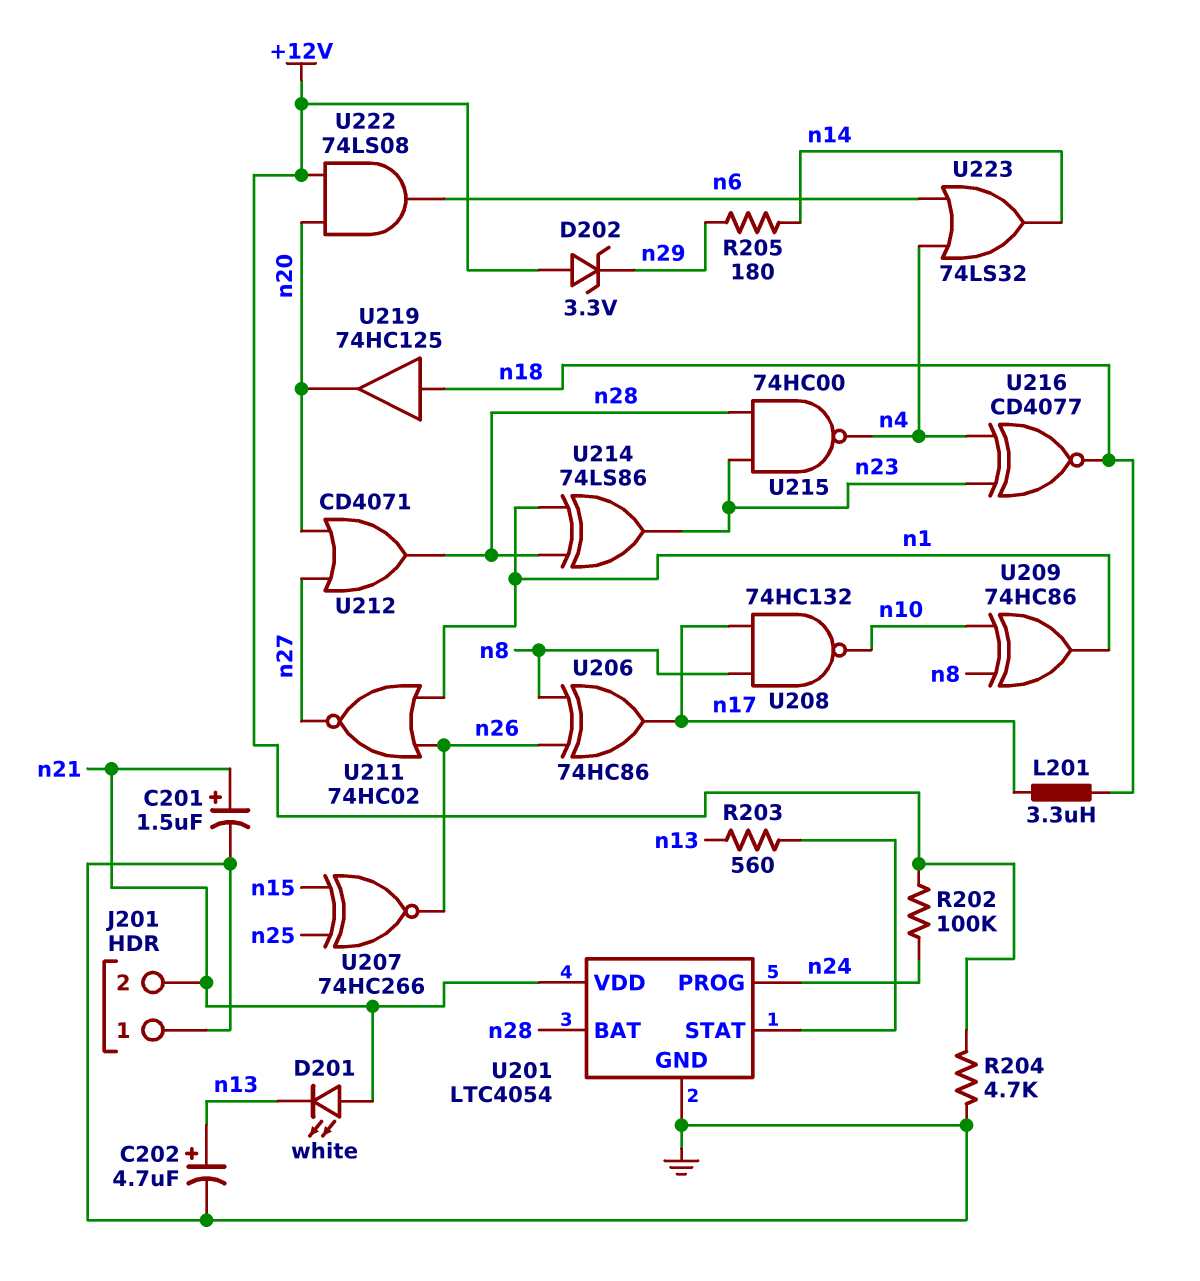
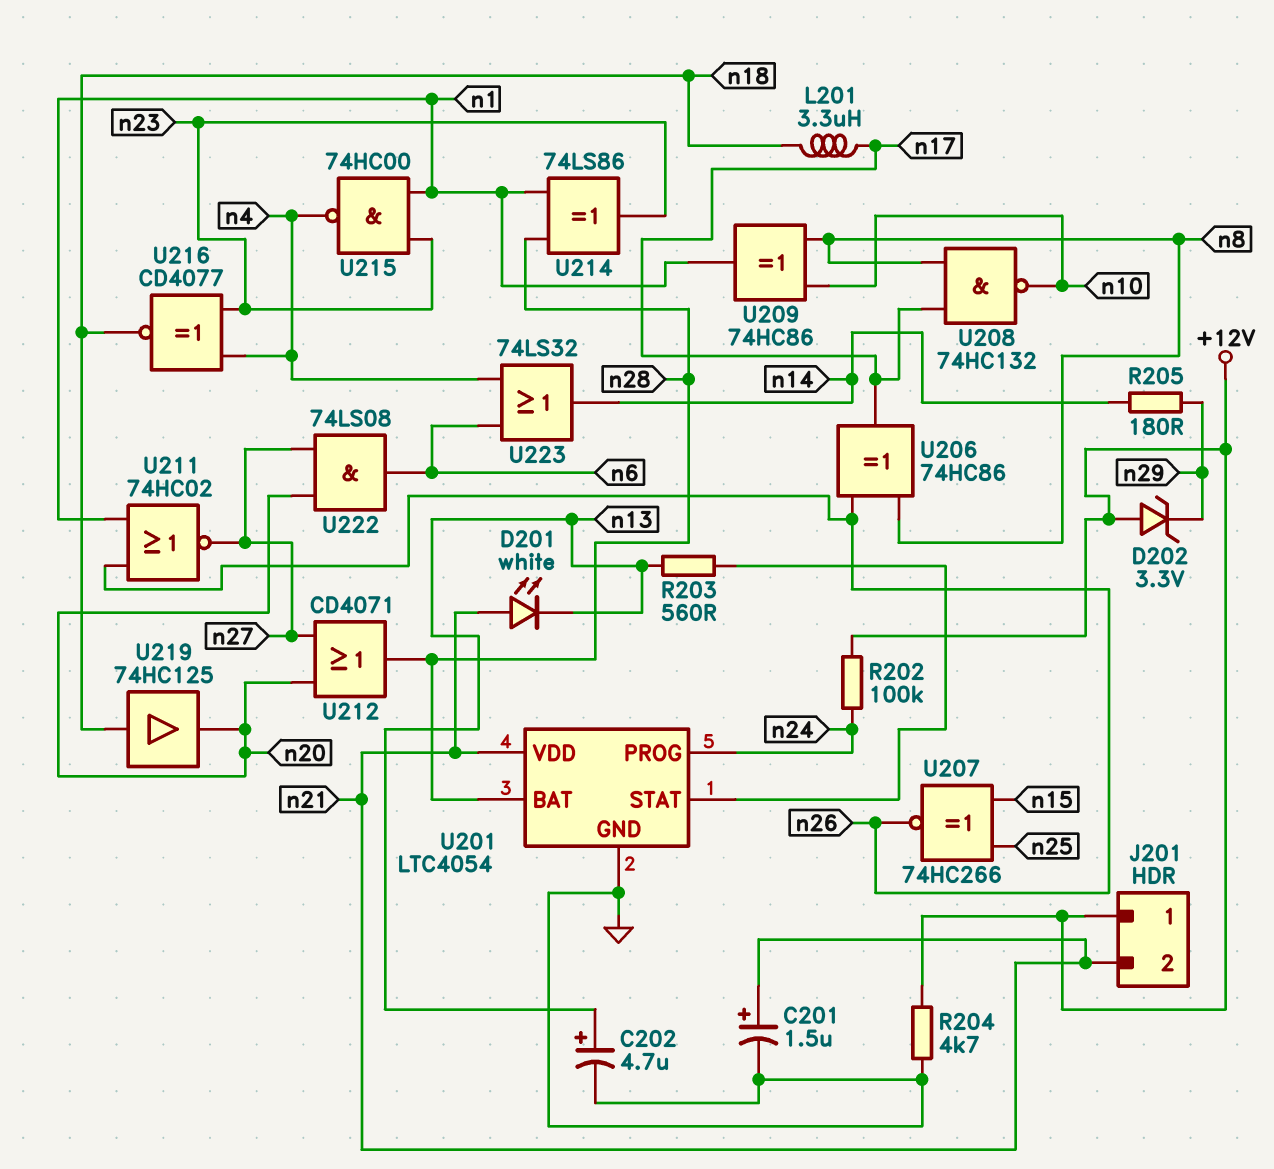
J201 pin 1: GND -> +12V
U215: NAND 74HC00 (in n23, in n28, out n4) -> NAND 74HC00 (in n1, in n23, out n4)
U222: AND 74LS08 (in +12V, in n20, out n6) -> AND 74LS08 (in n20, in n27, out n6)

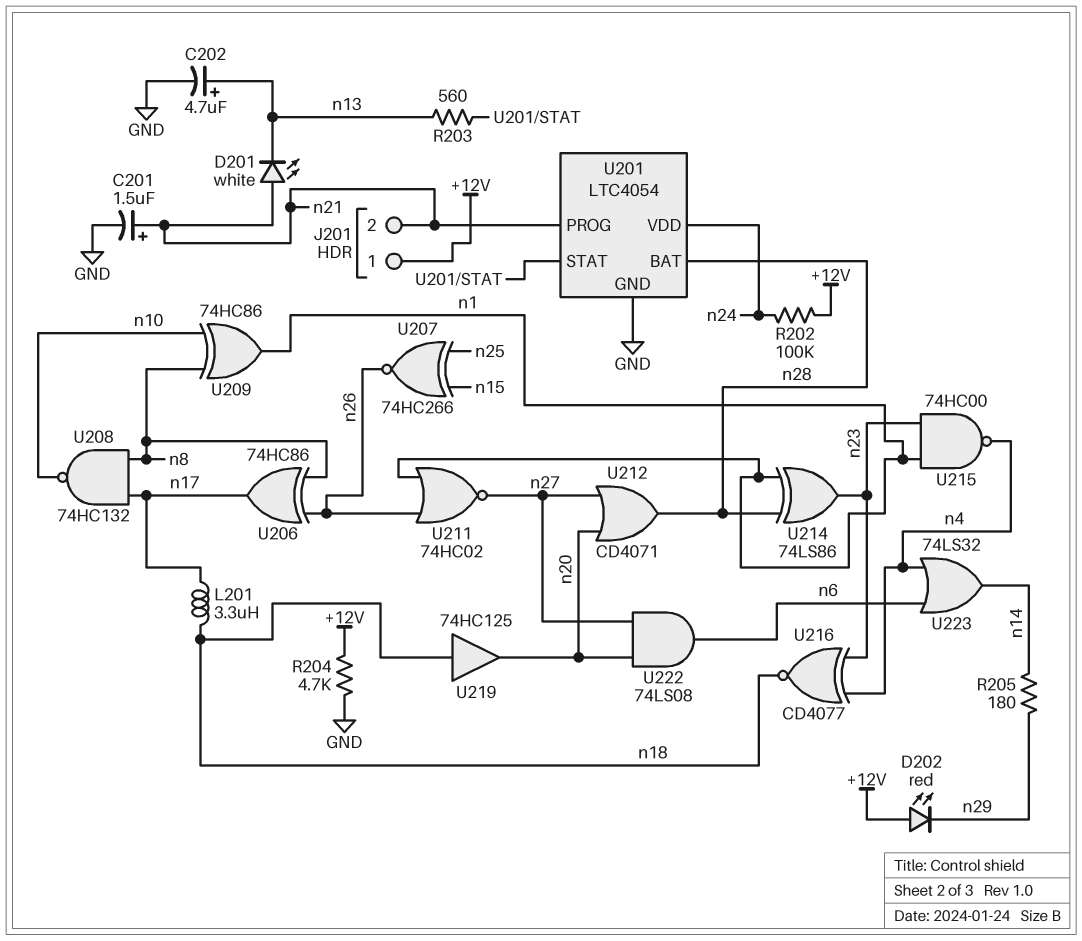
D202: zener 3.3V (A +12V, K n29) -> LED red (A +12V, K n29)
U201 pin PROG: n24 -> n21
U201 pin VDD: n21 -> n24

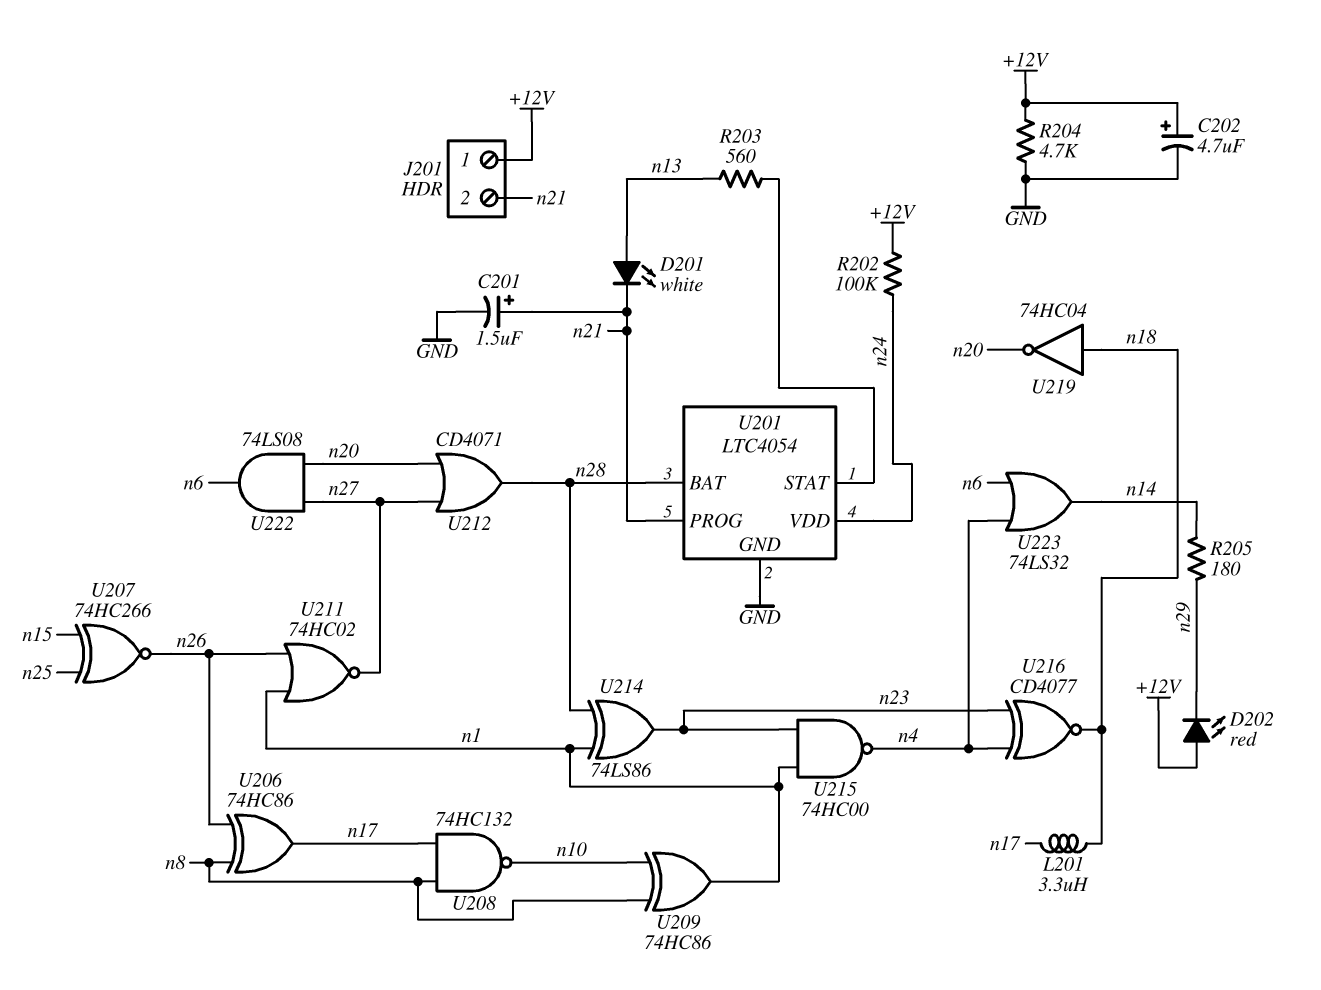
C202: 4.7uF (plus n13, minus GND) -> 4.7uF (plus +12V, minus GND)
D201: LED white (A n21, K n13) -> LED white (A n13, K n21)
U219: buffer 74HC125 (in n18, out n20) -> NOT 74HC04 (in n18, out n20)

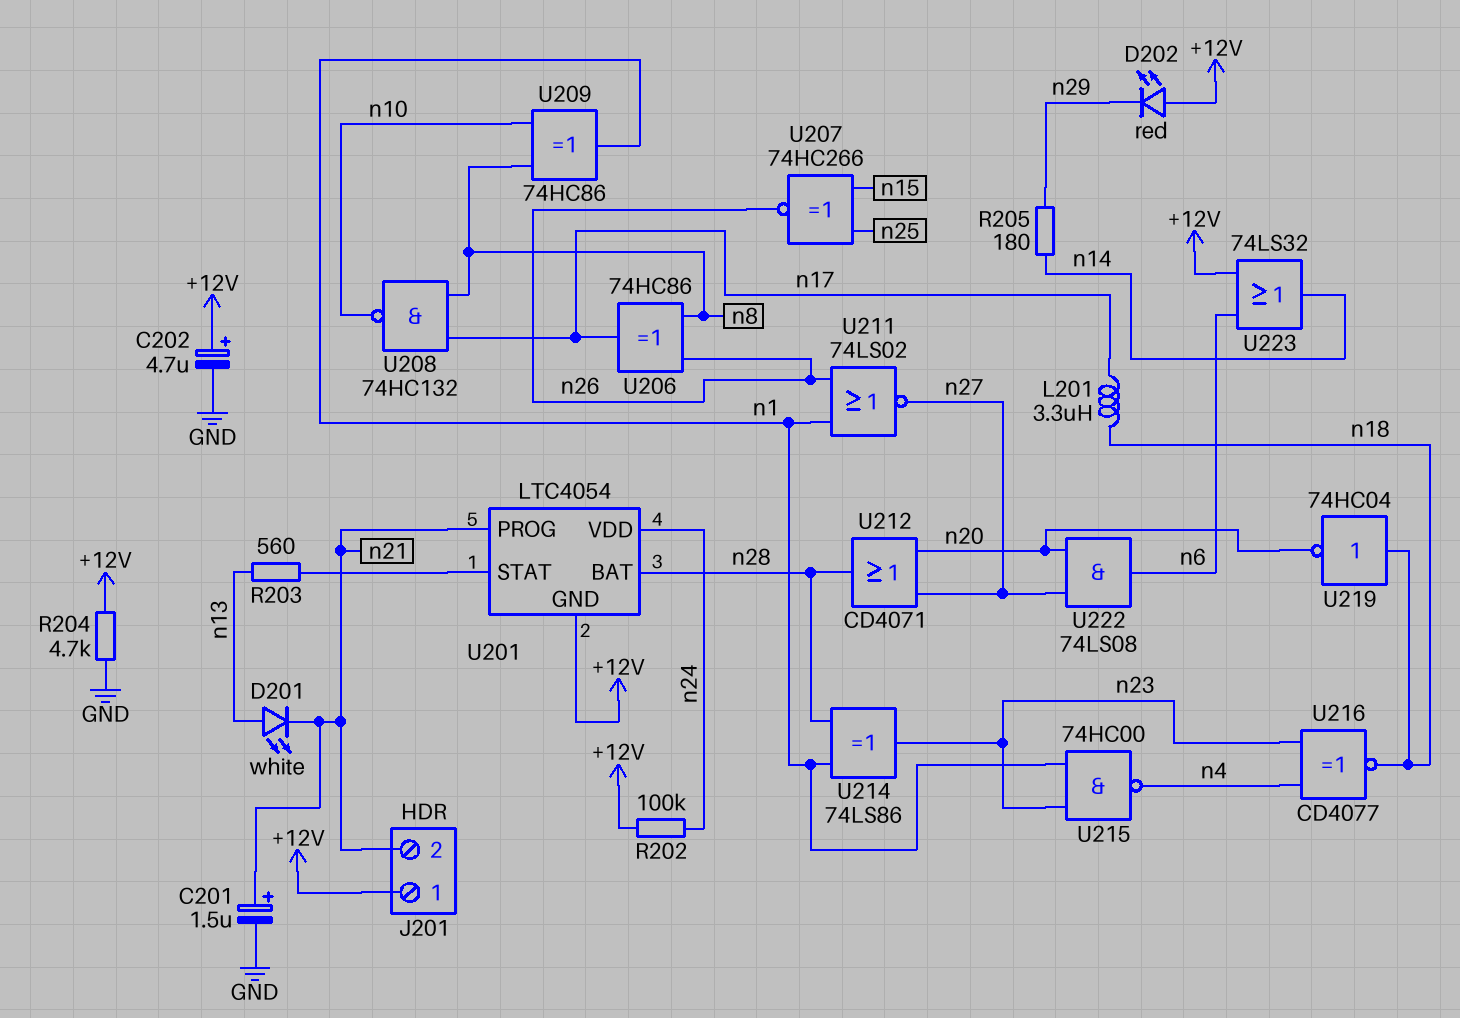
U201 pin GND: GND -> +12V
U211: NOR 74HC02 (in n1, in n26, out n27) -> NOR 74LS02 (in n1, in n26, out n27)
U223: OR 74LS32 (in n4, in n6, out n14) -> OR 74LS32 (in +12V, in n6, out n14)

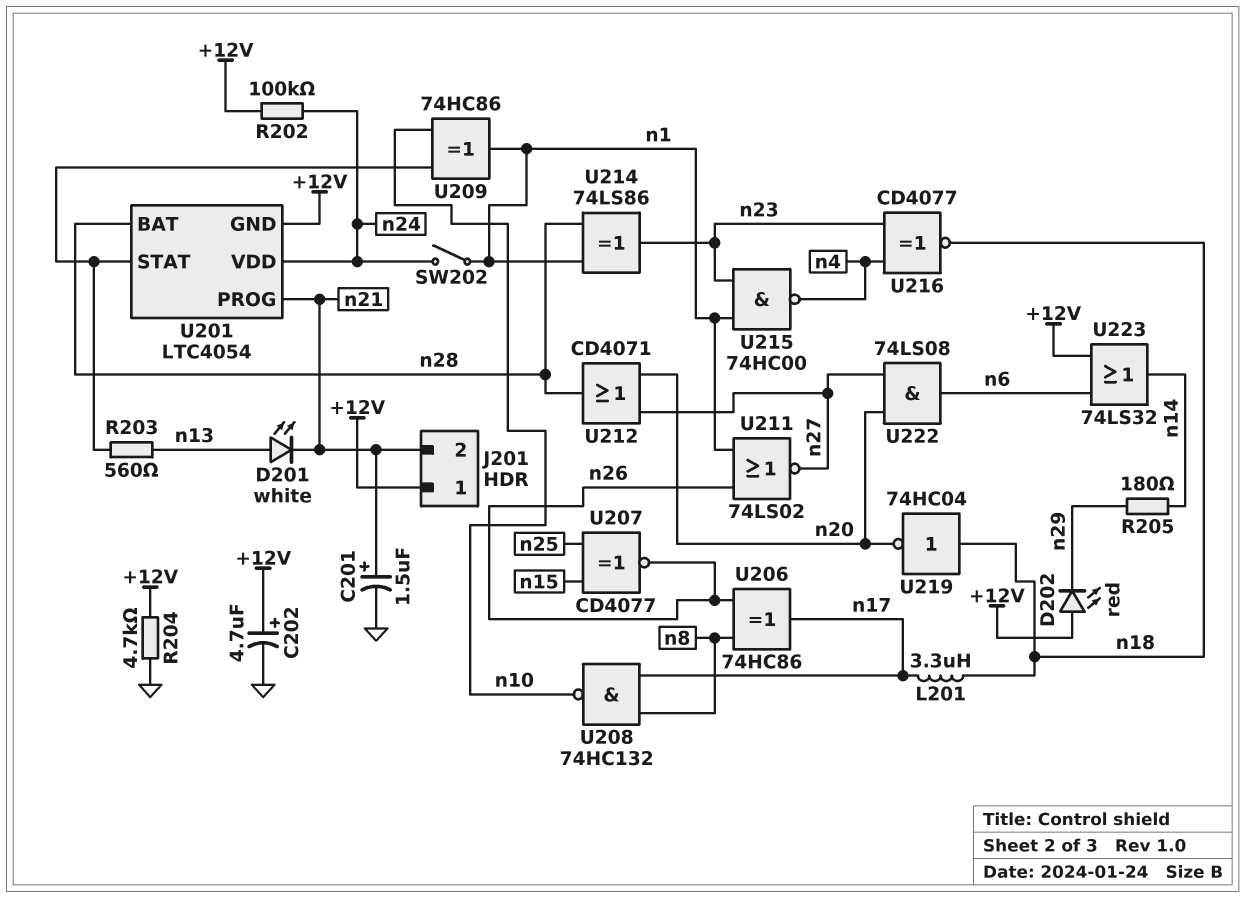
SW202: none -> switch (n1, n24)
U207: XNOR 74HC266 (in n15, in n25, out n26) -> XNOR CD4077 (in n15, in n25, out n26)
U209: XOR 74HC86 (in n8, in n10, out n1) -> XOR 74HC86 (in U201/STAT, in n10, out n1)

